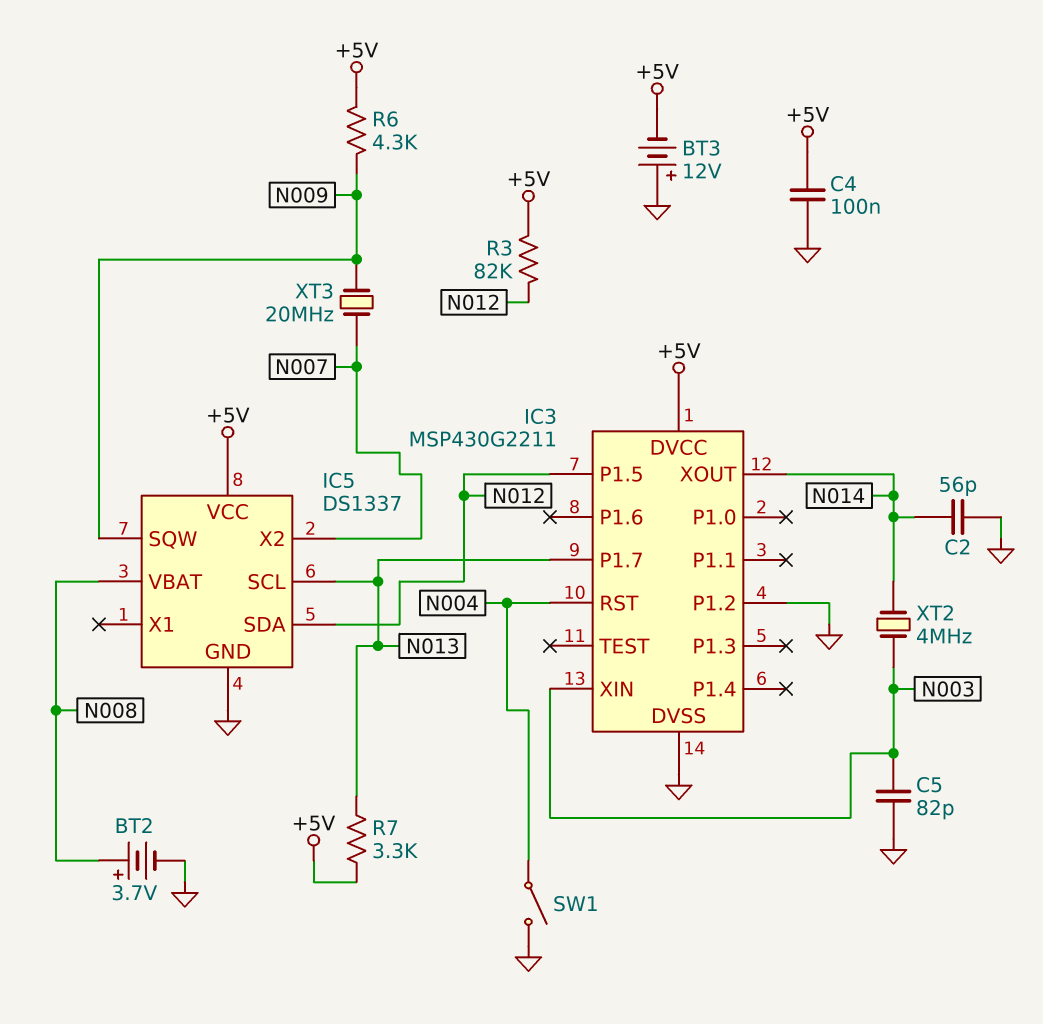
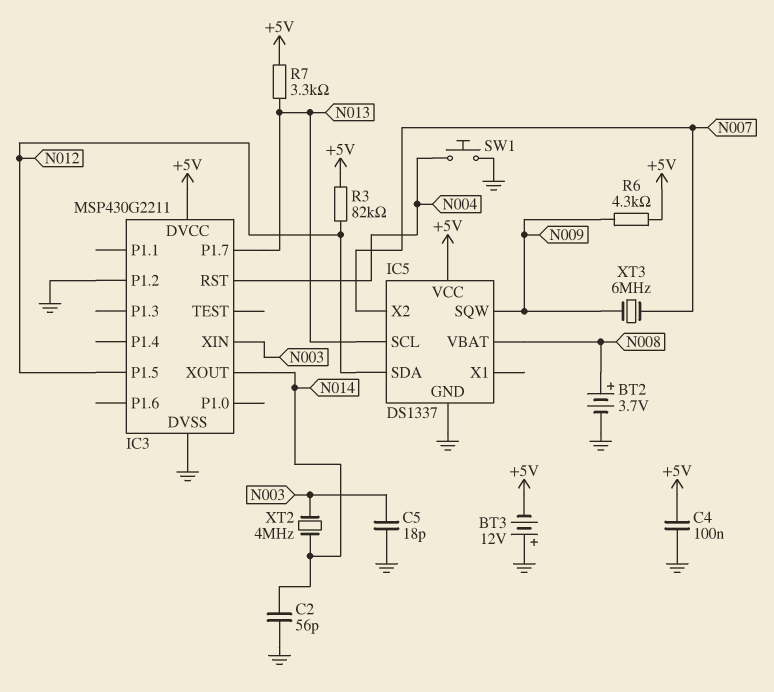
C5: 82pF (GND, N003) -> 18pF (GND, N003)
SW1: switch (GND, N004) -> button (GND, N004)
XT3: 20MHz (N007, N009) -> 6MHz (N007, N009)

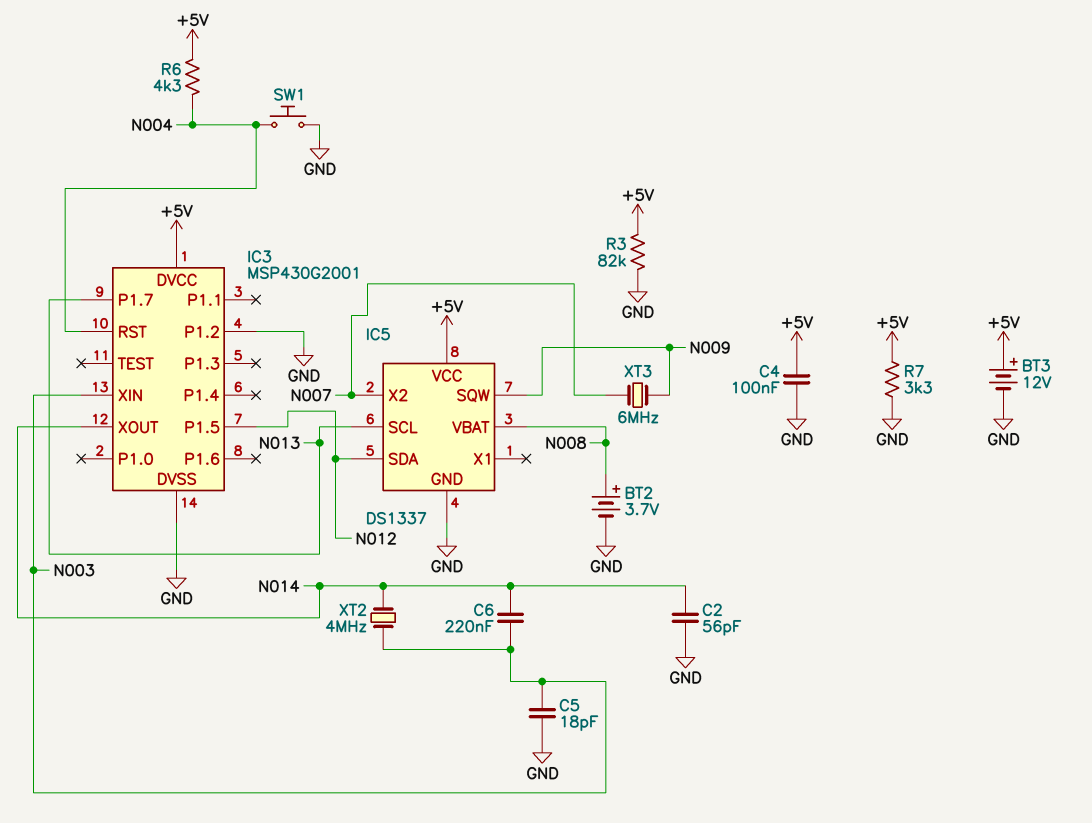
BT3: 12V (plus GND, minus +5V) -> 12V (plus +5V, minus GND)
C6: none -> 220nF (N003, N014)
IC3: MSP430G2211 -> MSP430G2001
R3: 82k (+5V, N012) -> 82k (+5V, GND)
R6: 4.3k (+5V, N009) -> 4.3k (+5V, N004)
R7: 3.3k (+5V, N013) -> 3.3k (+5V, GND)

